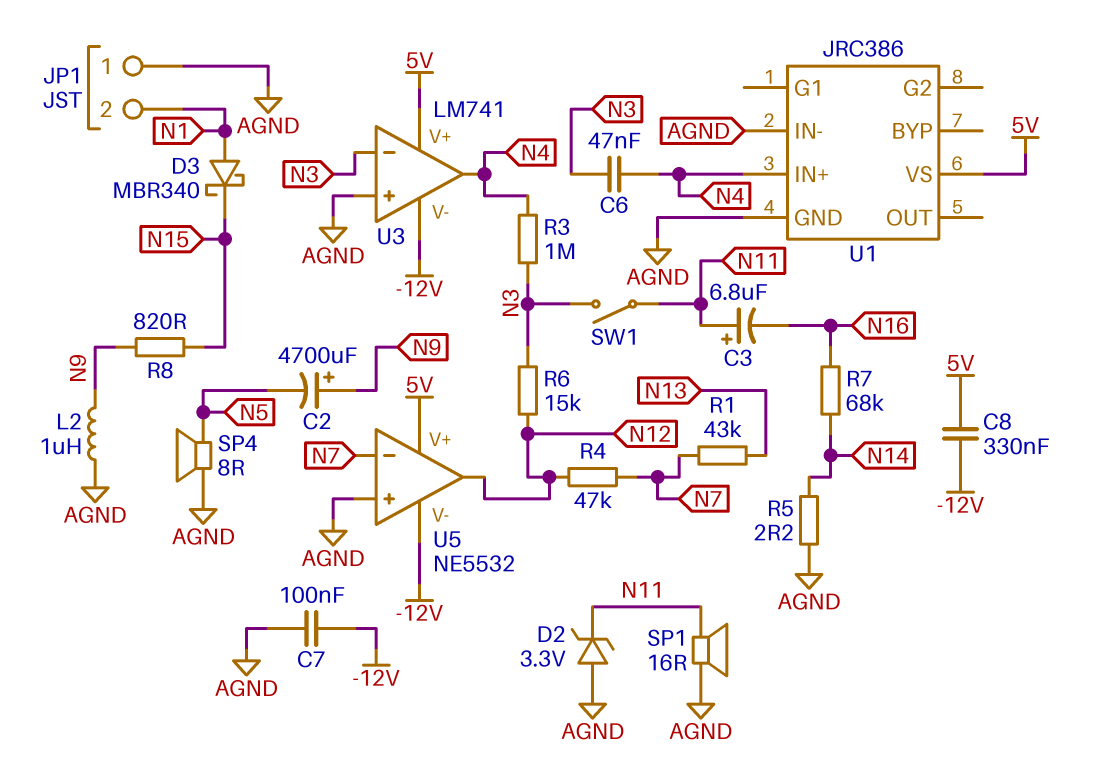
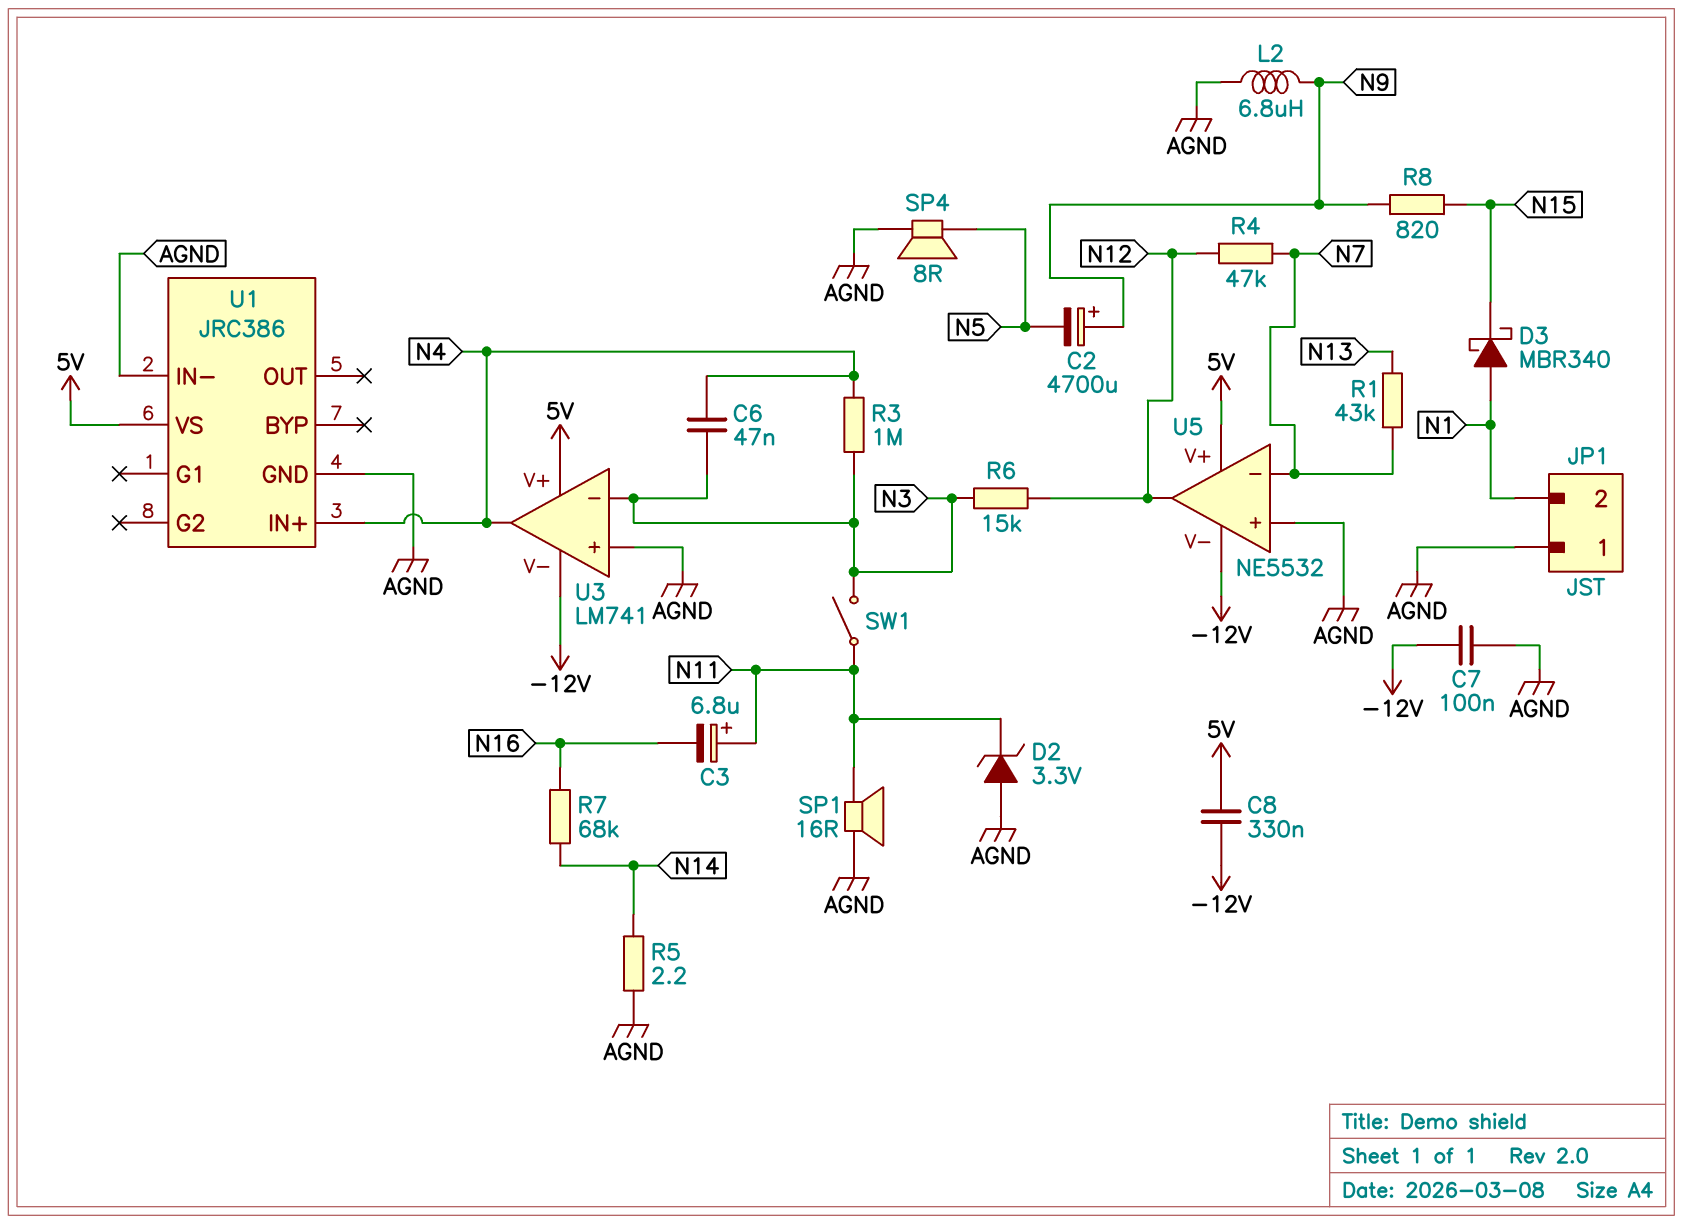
L2: 1uH (AGND, N9) -> 6.8uH (AGND, N9)

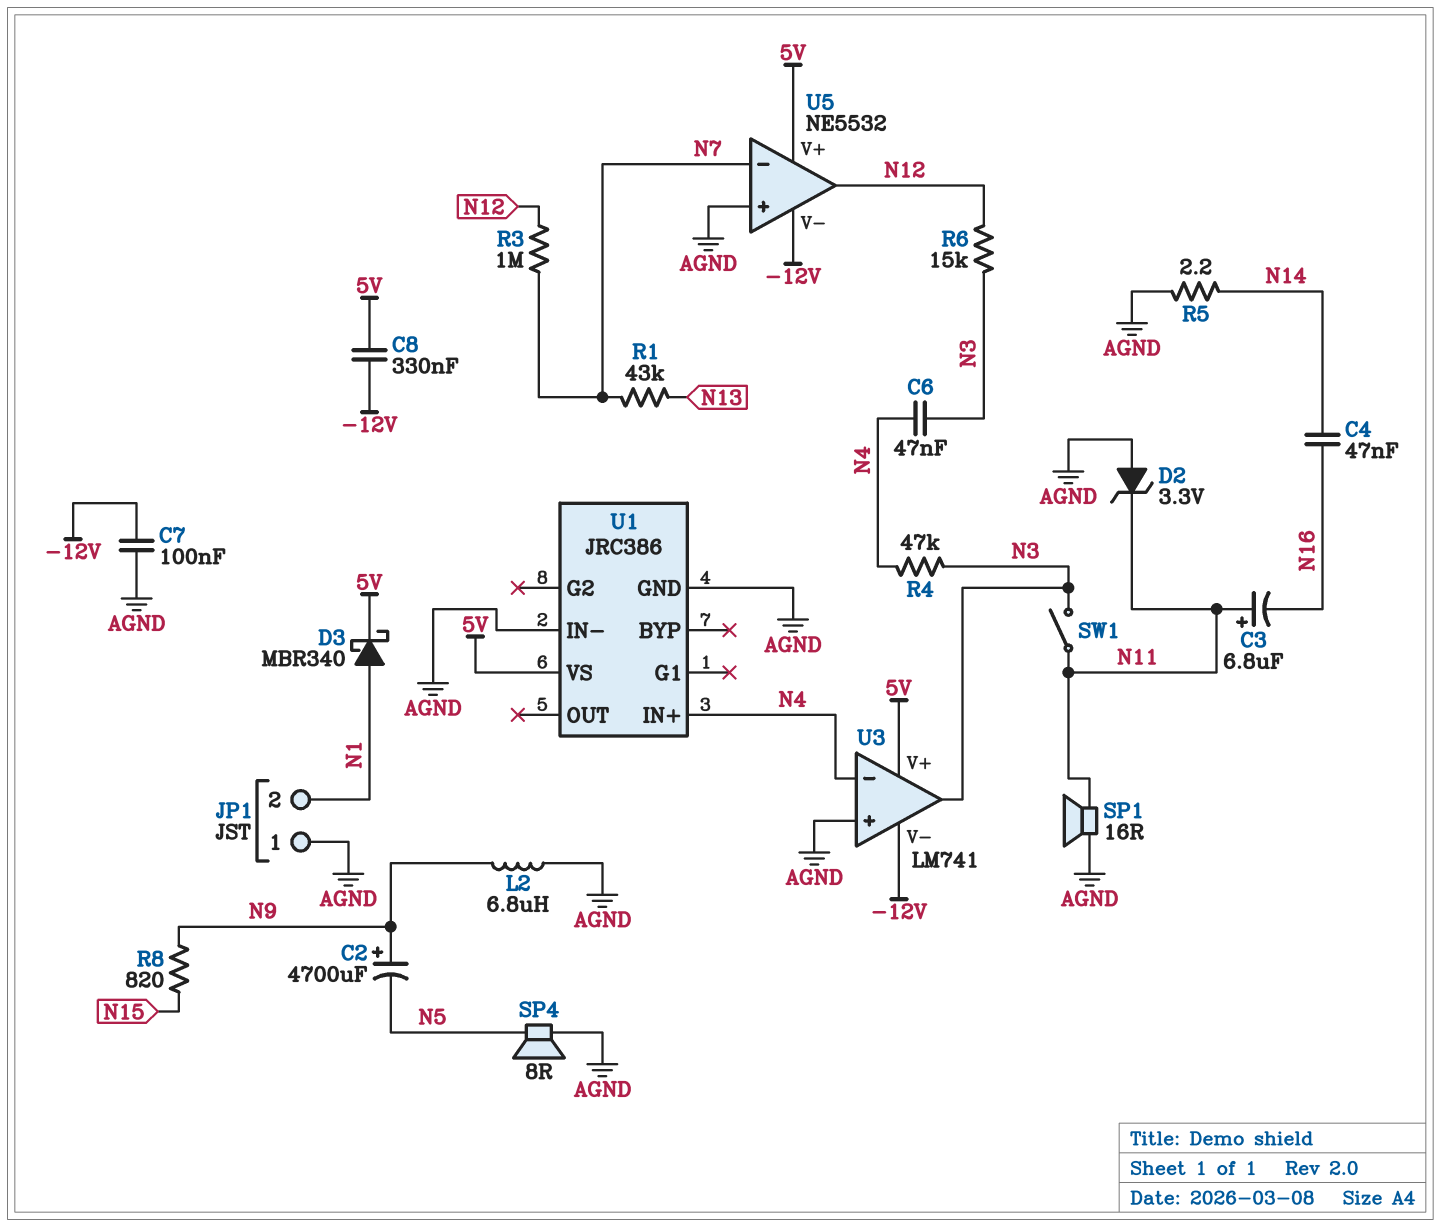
C4: none -> 47nF (N14, N16)
D3: schottky MBR340 (A N1, K N15) -> schottky MBR340 (A N1, K 5V)
R3: 1M (N3, N4) -> 1M (N7, N12)
R4: 47k (N7, N12) -> 47k (N3, N4)
R7: 68k (N14, N16) -> none
U3 pin in-: N3 -> N4
U3 pin out: N4 -> N3

